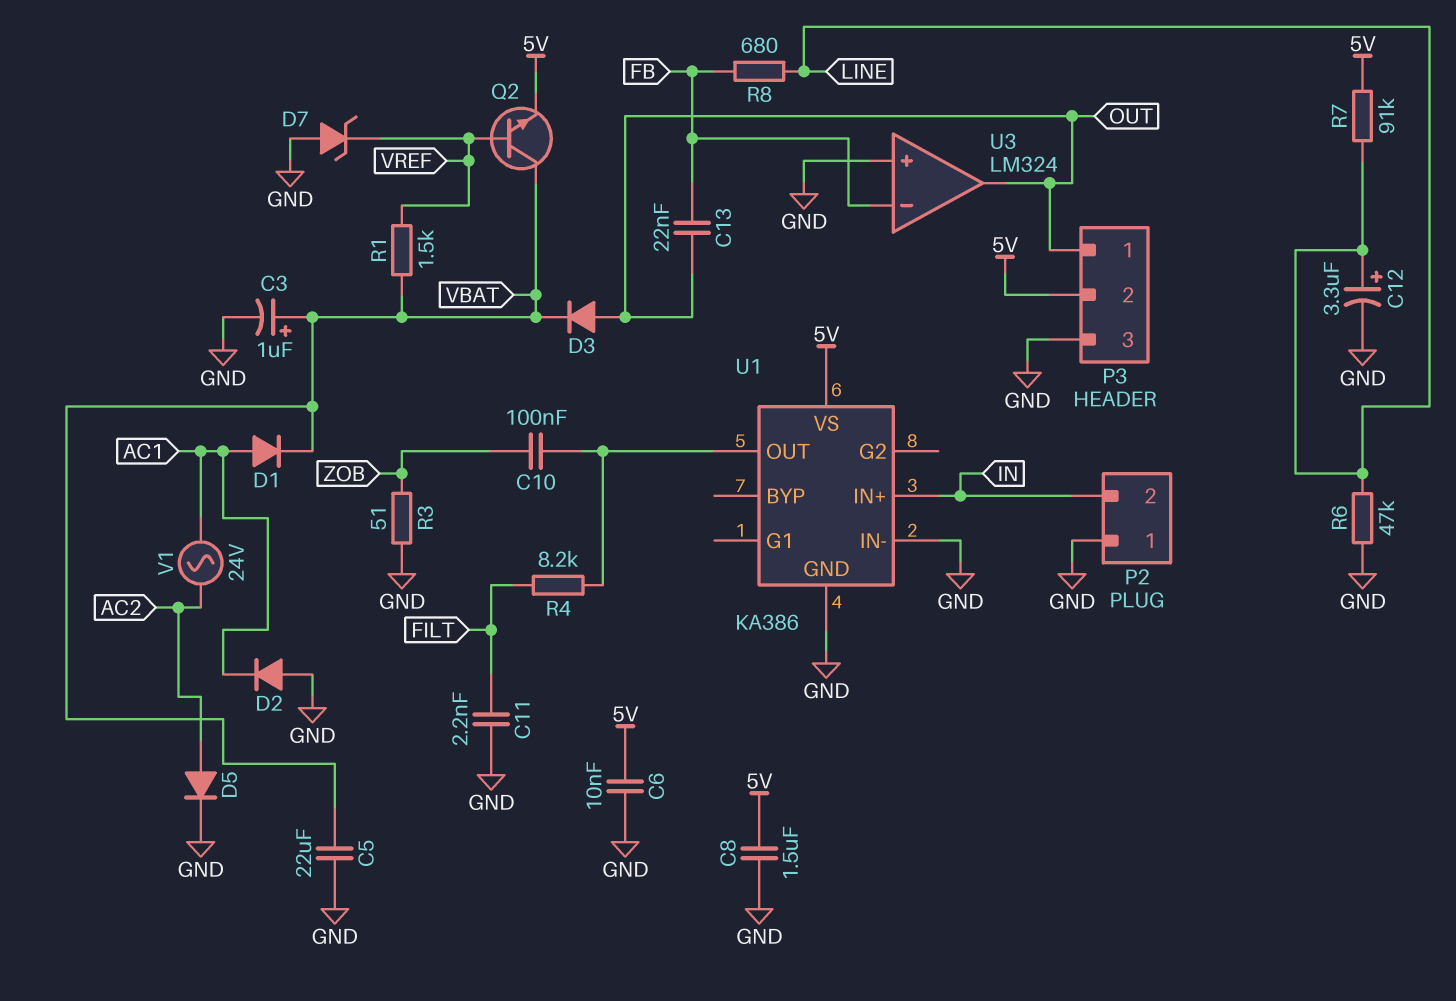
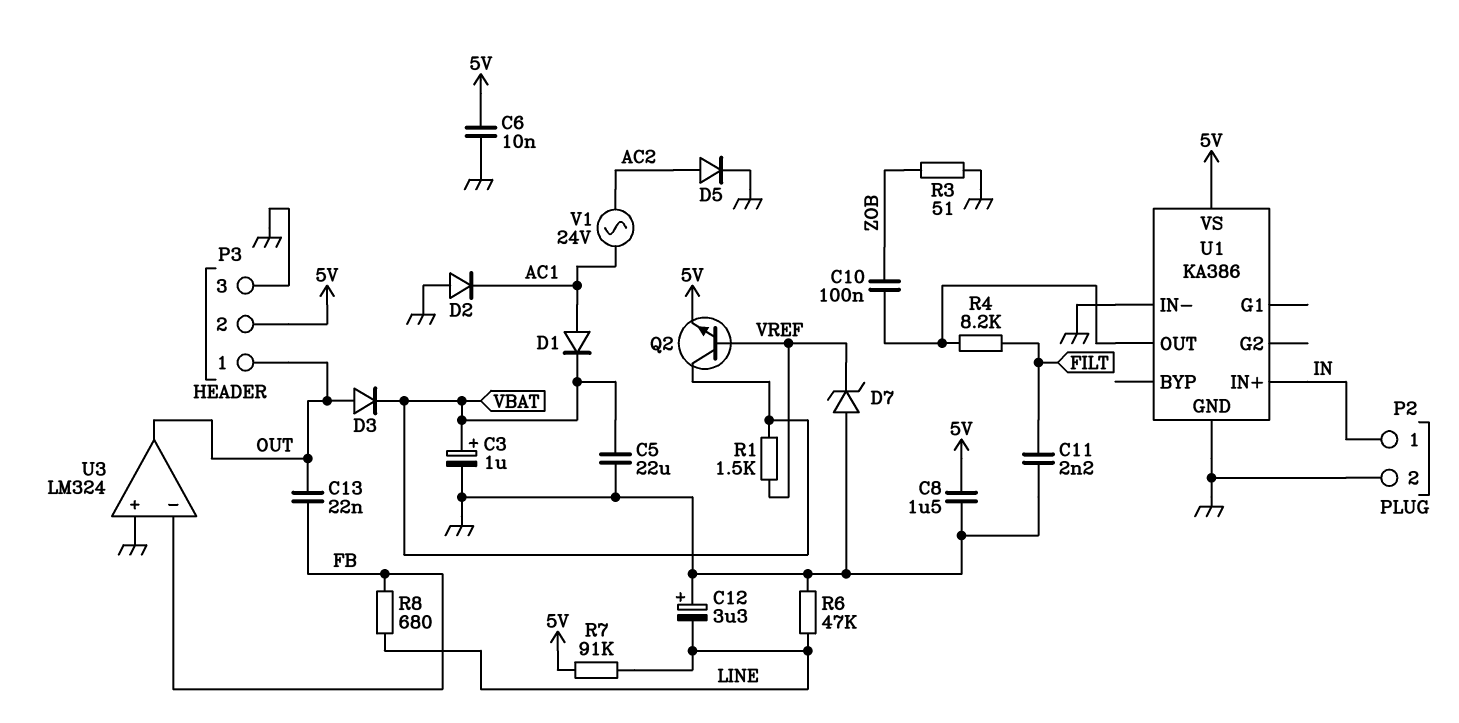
C12: 3.3uF (plus LINE, minus GND) -> 3.3uF (plus GND, minus LINE)
P2 pin 1: GND -> IN
P2 pin 2: IN -> GND

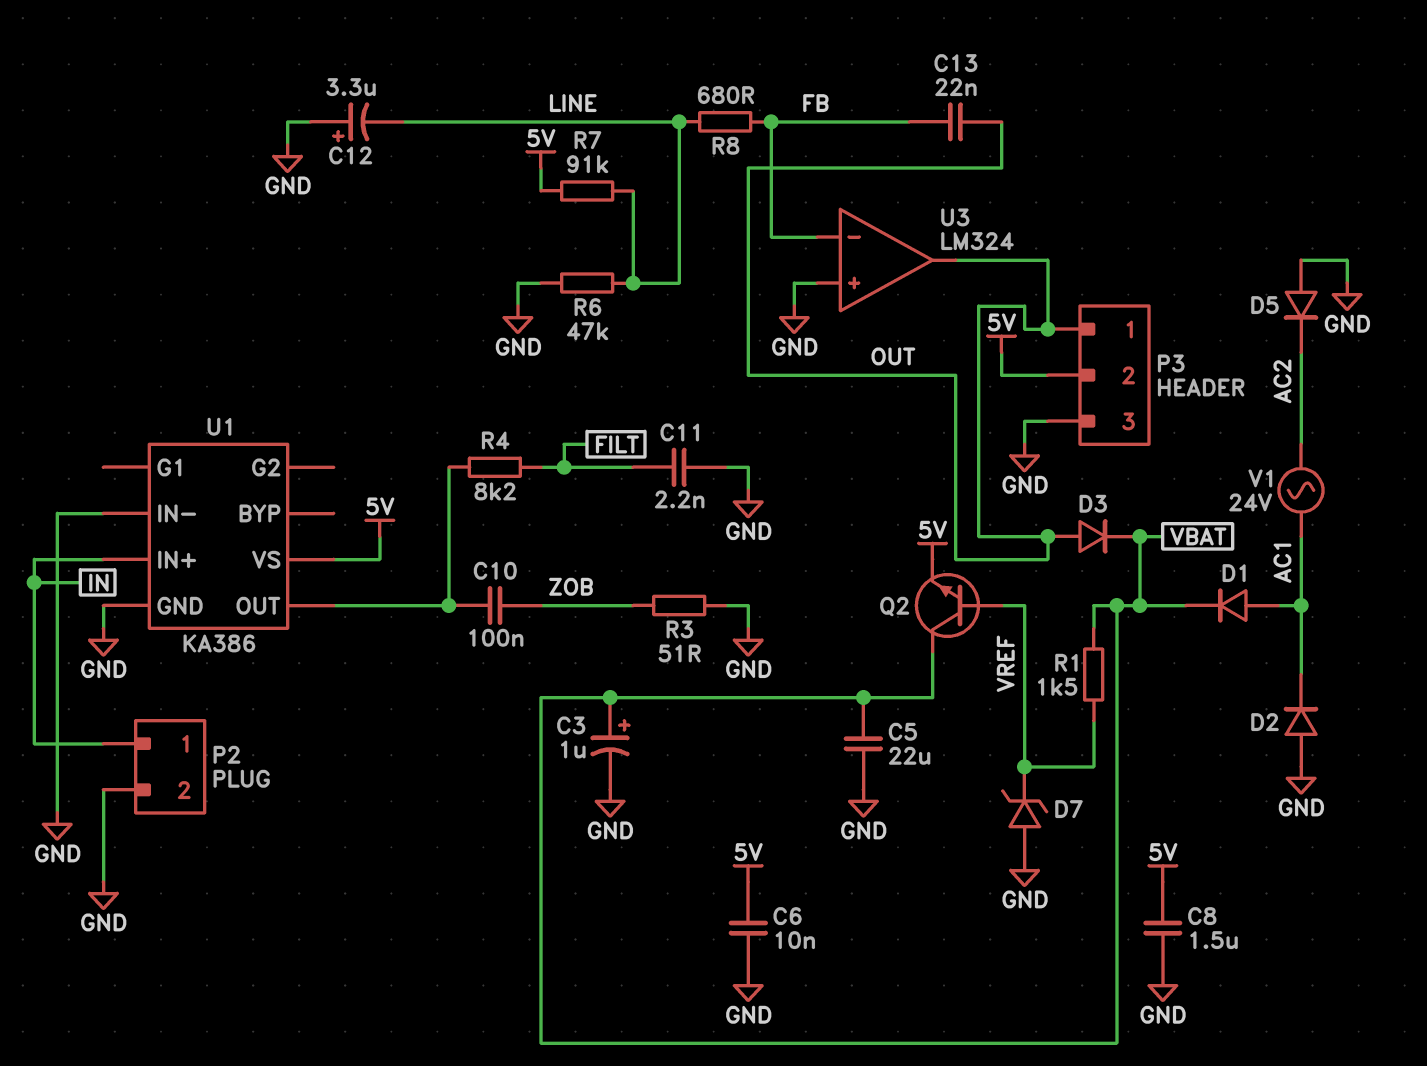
D5: diode (A AC2, K GND) -> diode (A GND, K AC2)

